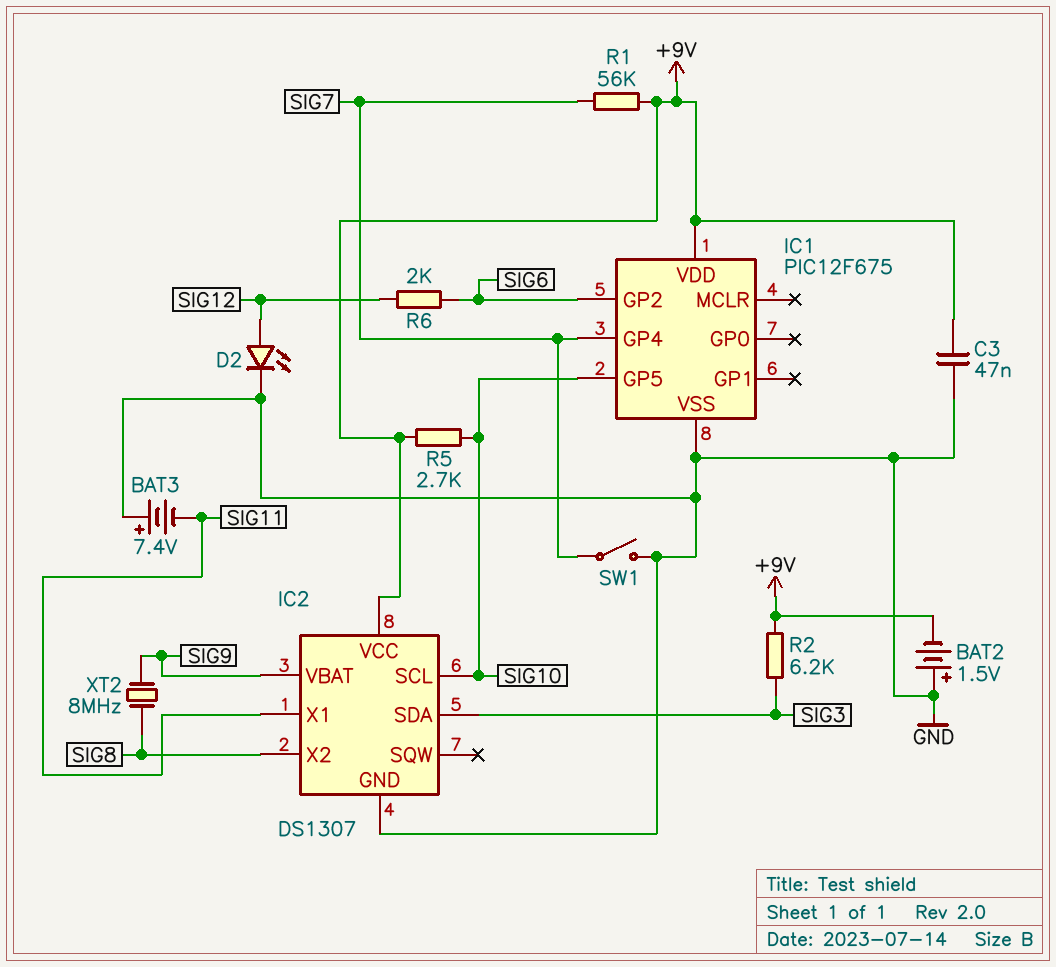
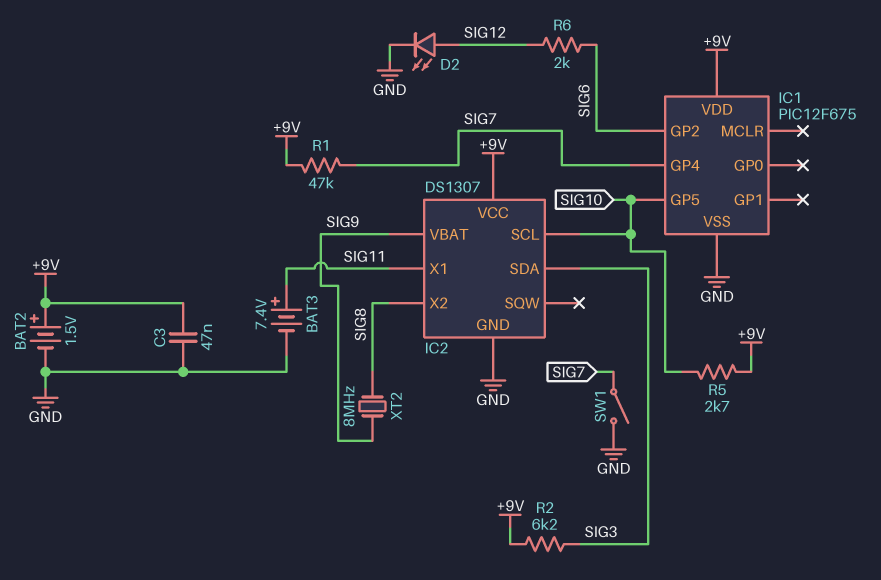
BAT2: 1.5V (plus GND, minus +9V) -> 1.5V (plus +9V, minus GND)
BAT3: 7.4V (plus GND, minus SIG11) -> 7.4V (plus SIG11, minus GND)
R1: 56k (+9V, SIG7) -> 47k (+9V, SIG7)

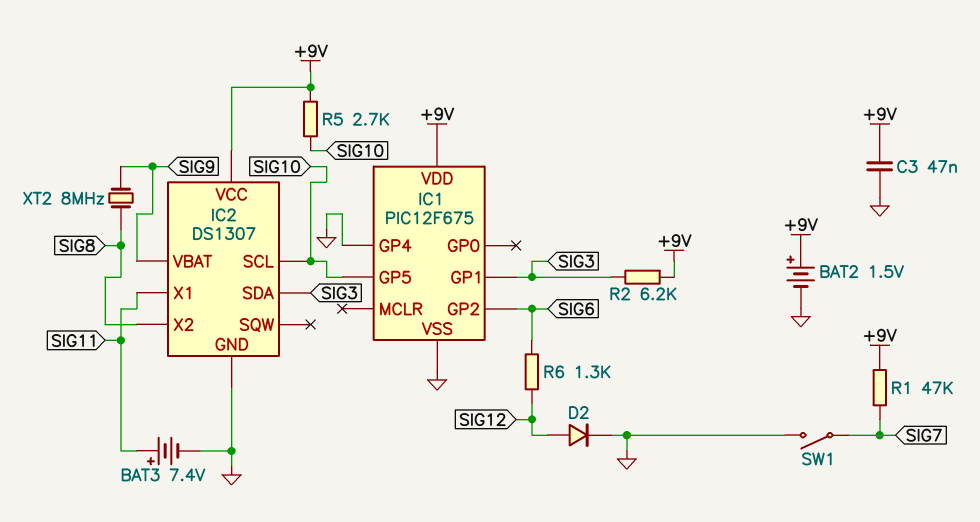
D2: LED (A SIG12, K GND) -> diode (A SIG12, K GND)
IC1 pin GP1: none -> SIG3
IC1 pin GP4: SIG7 -> GND
R6: 2k (SIG6, SIG12) -> 1.3k (SIG6, SIG12)

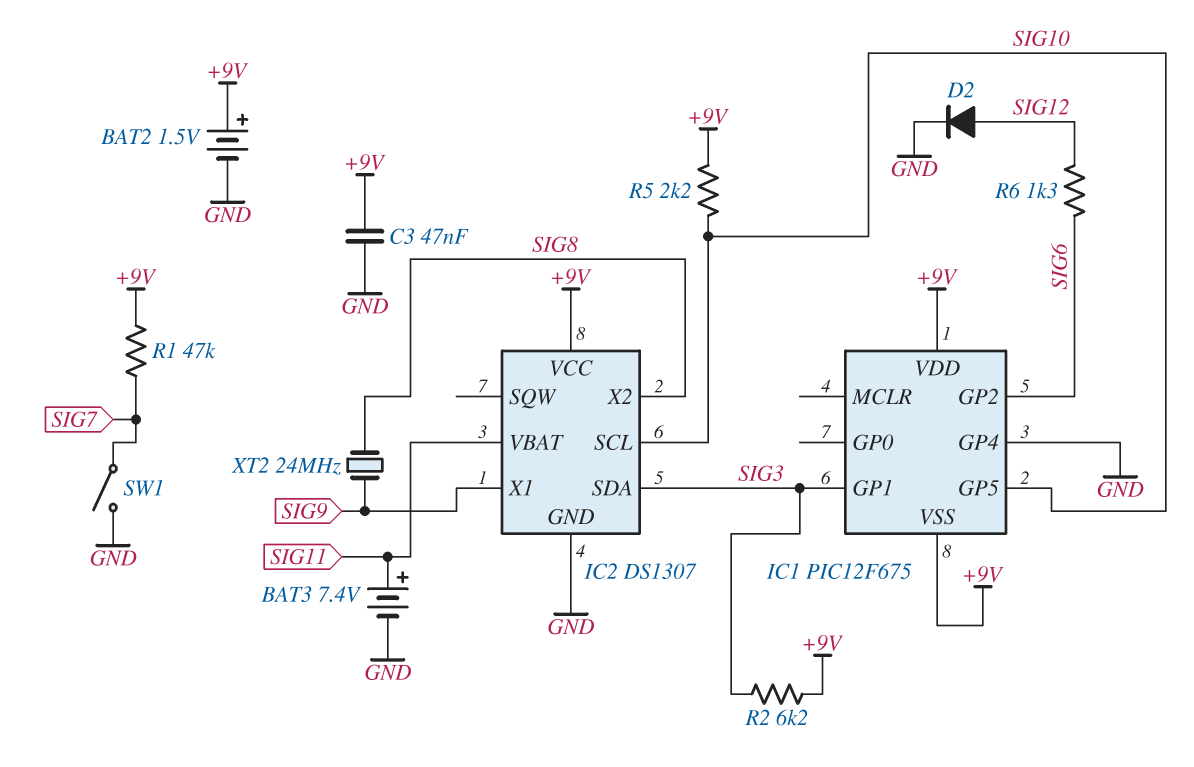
IC1 pin VSS: GND -> +9V
IC2 pin VBAT: SIG9 -> SIG11
IC2 pin X1: SIG11 -> SIG9
R5: 2.7k (+9V, SIG10) -> 2.2k (+9V, SIG10)
XT2: 8MHz (SIG8, SIG9) -> 24MHz (SIG8, SIG9)

